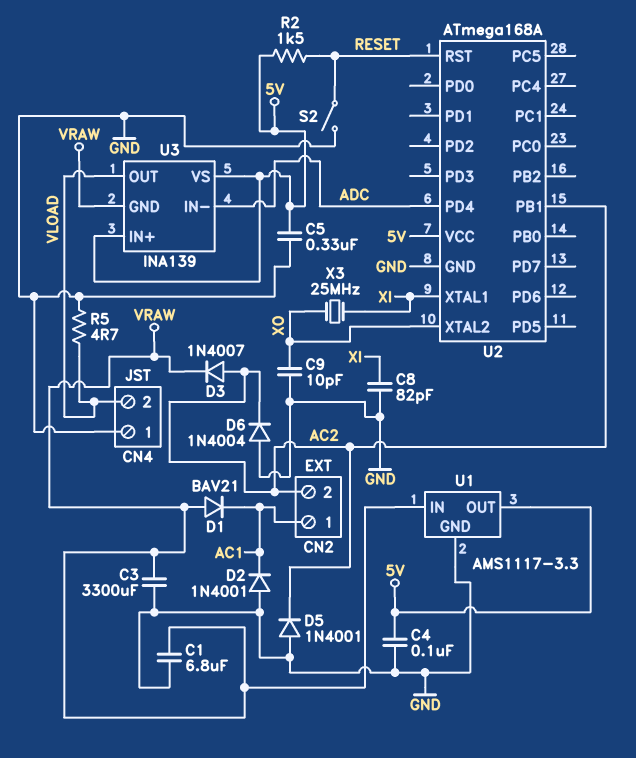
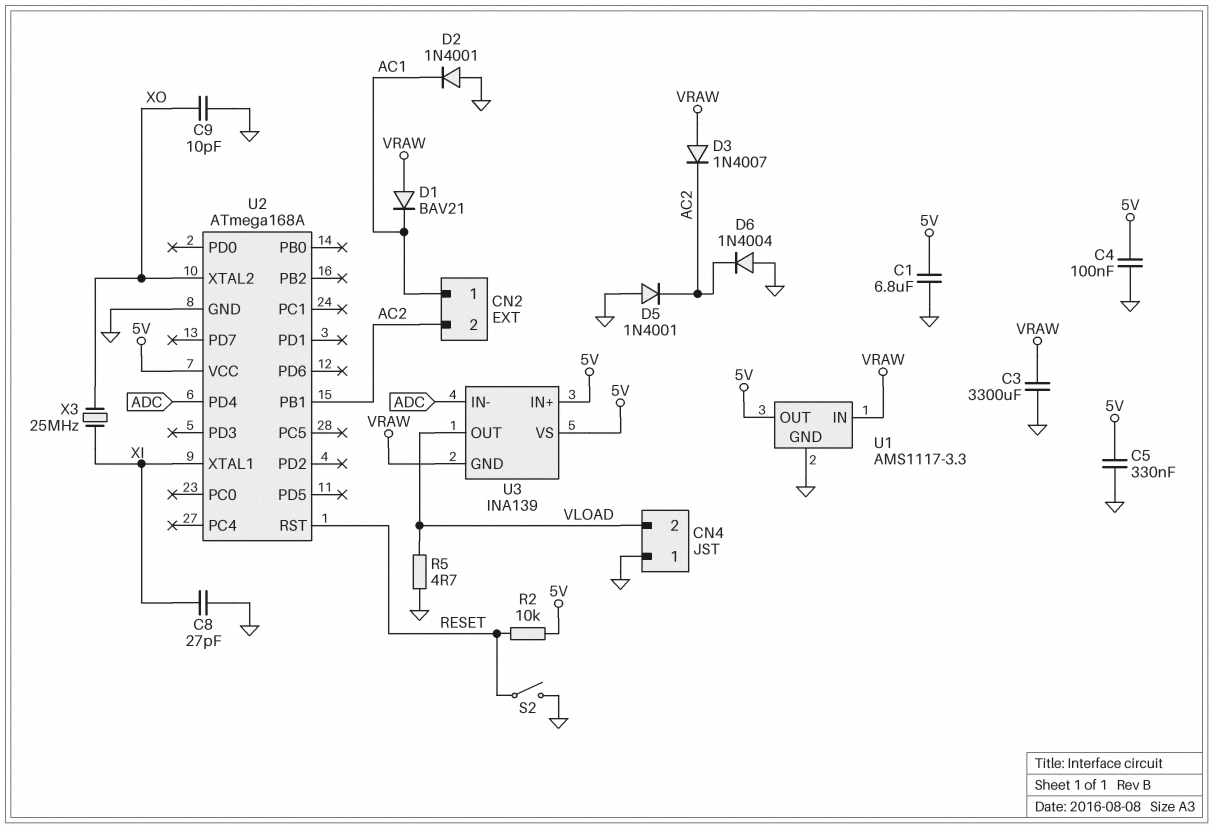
C1: 6.8uF (GND, VRAW) -> 6.8uF (5V, GND)
C8: 82pF (GND, XI) -> 27pF (GND, XI)
D3: diode 1N4007 (A AC2, K VRAW) -> diode 1N4007 (A VRAW, K AC2)
R2: 1.5k (5V, RESET) -> 10k (5V, RESET)

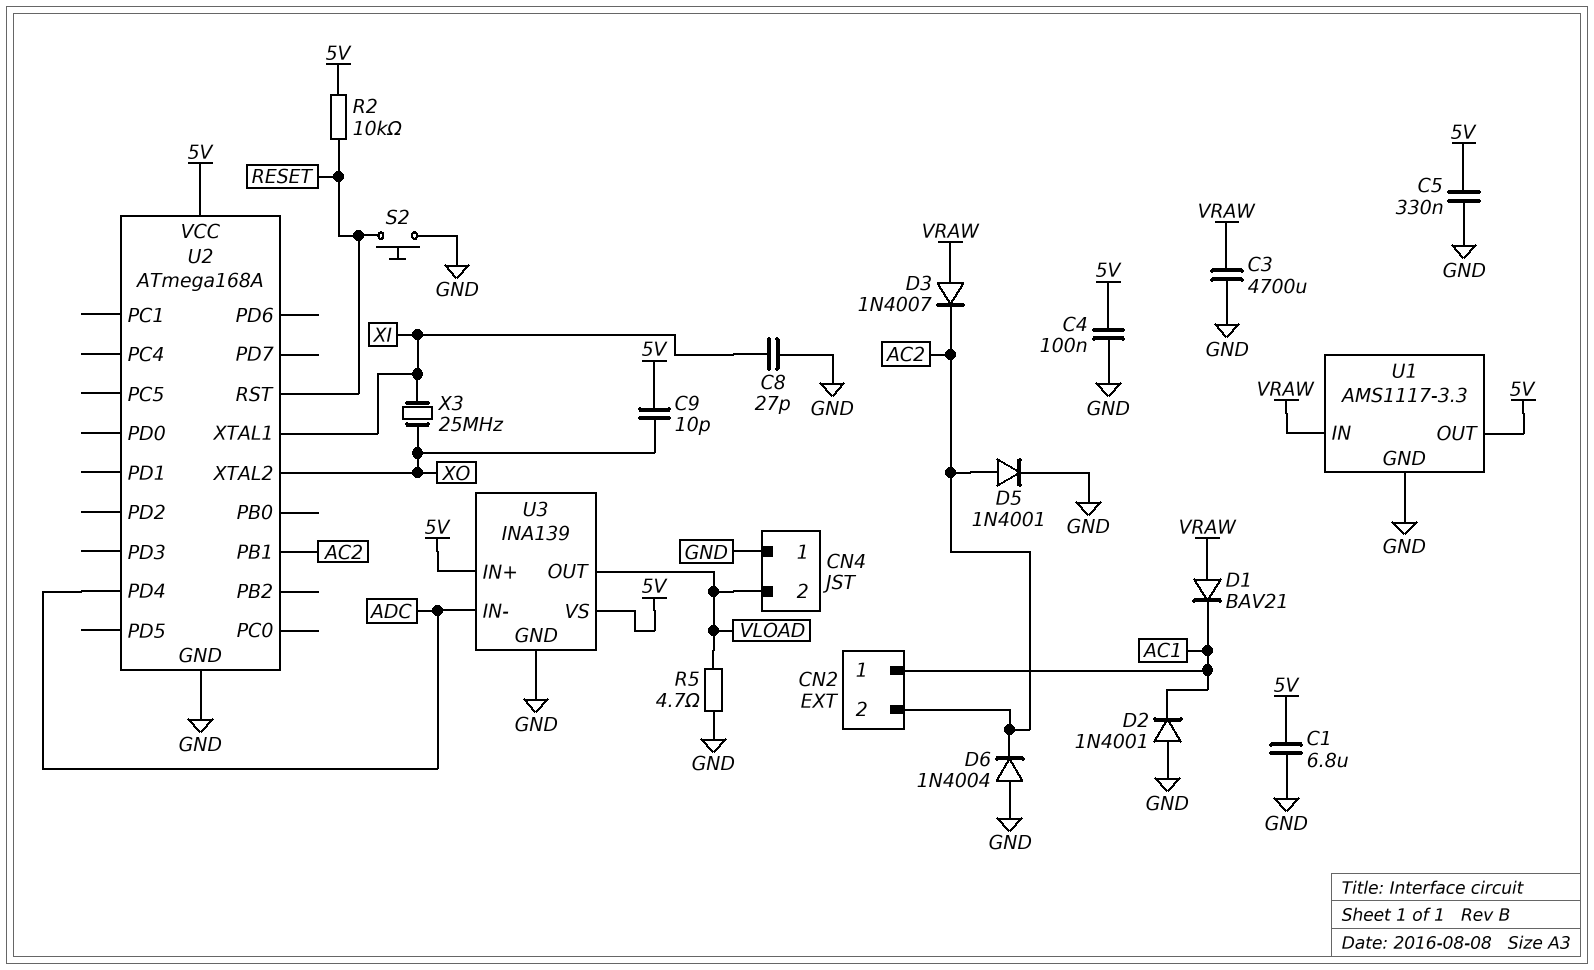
C3: 3300uF (GND, VRAW) -> 4700uF (GND, VRAW)
C9: 10pF (GND, XO) -> 10pF (5V, XO)
D5: diode 1N4001 (A GND, K AC2) -> diode 1N4001 (A AC2, K GND)
S2: switch (GND, RESET) -> button (GND, RESET)
U3 pin GND: VRAW -> GND

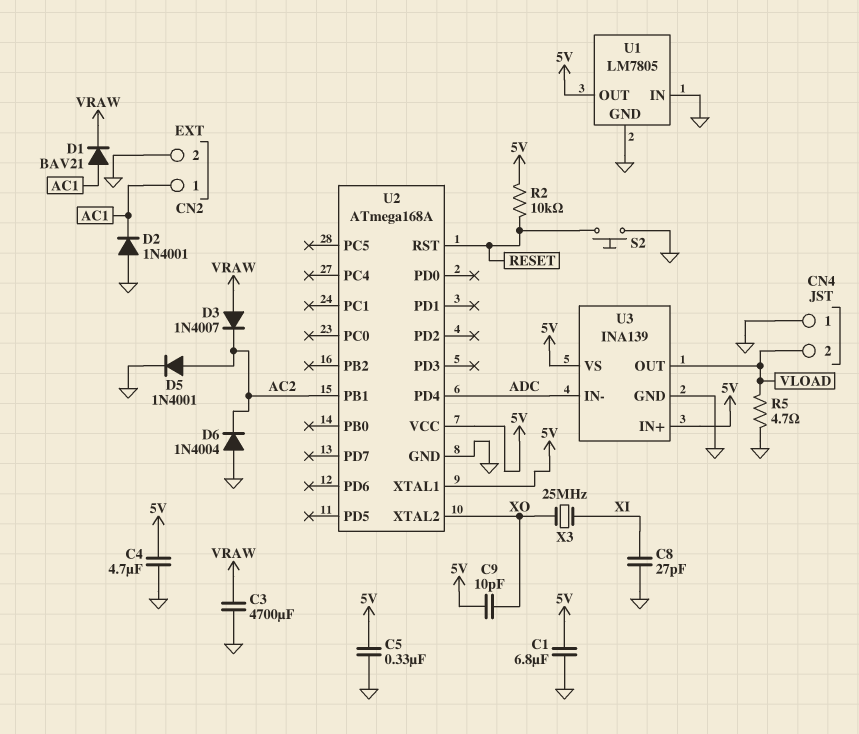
C4: 100nF (5V, GND) -> 4.7uF (5V, GND)
CN2 pin 2: AC2 -> GND
D1: diode BAV21 (A VRAW, K AC1) -> diode BAV21 (A AC1, K VRAW)
U1: AMS1117-3.3 -> LM7805
U1 pin IN: VRAW -> GND
U2 pin XTAL1: XI -> 5V

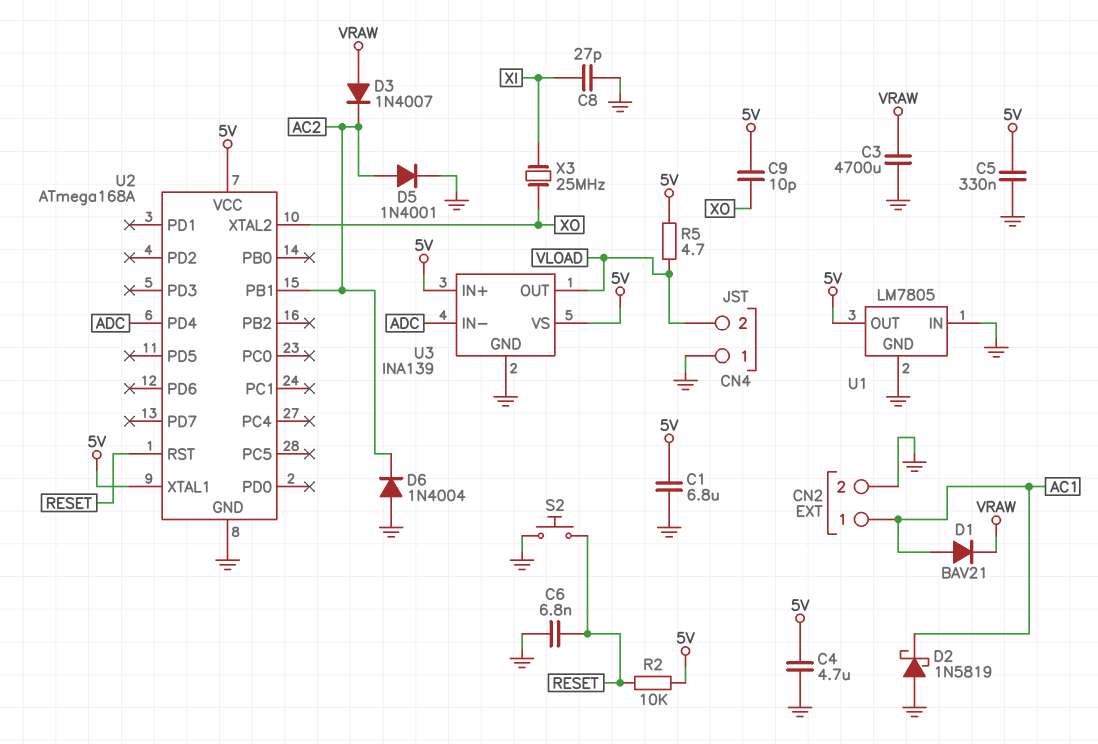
C6: none -> 6.8nF (GND, RESET)
D2: diode 1N4001 (A GND, K AC1) -> schottky 1N5819 (A GND, K AC1)
R5: 4.7 (GND, VLOAD) -> 4.7 (5V, VLOAD)

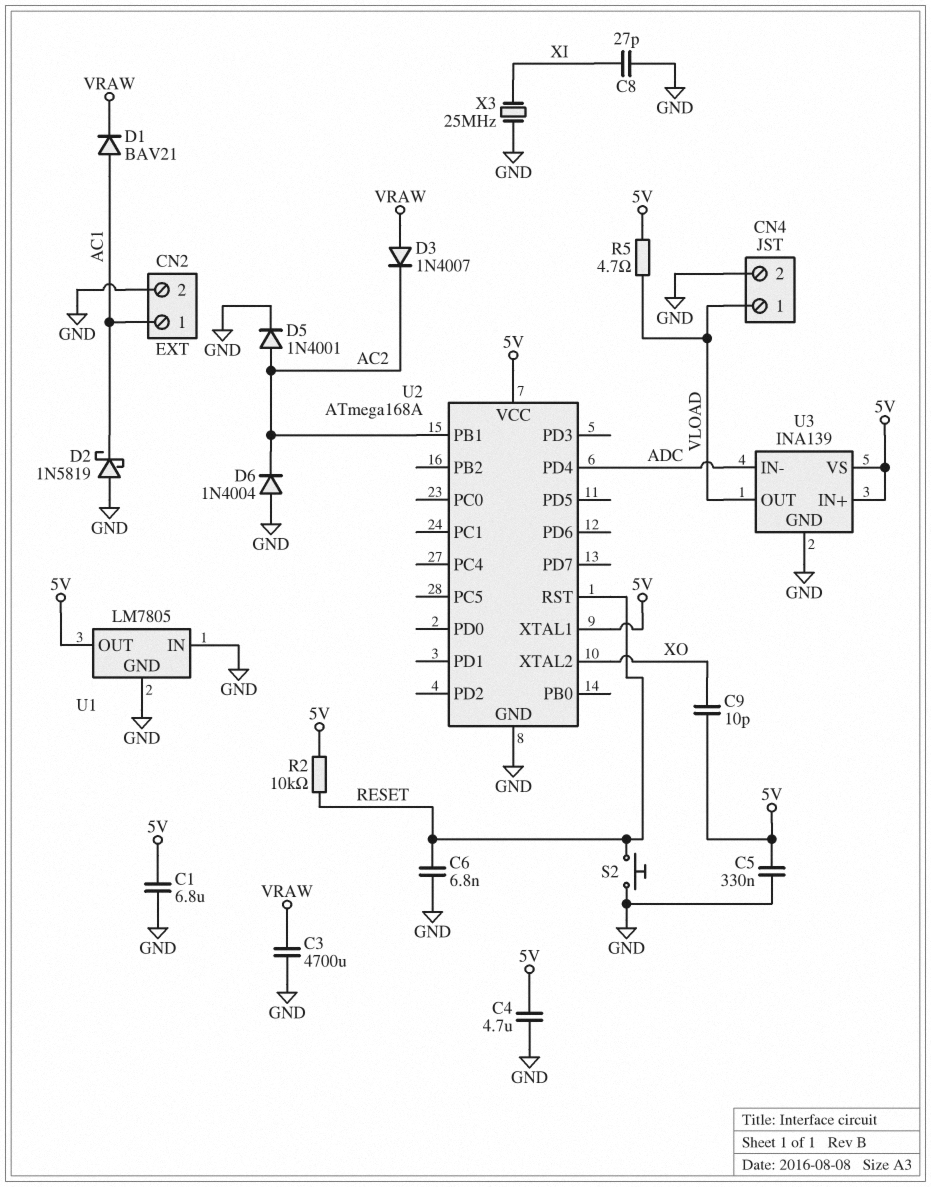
CN4 pin 1: GND -> VLOAD
CN4 pin 2: VLOAD -> GND
X3: 25MHz (XI, XO) -> 25MHz (GND, XI)

